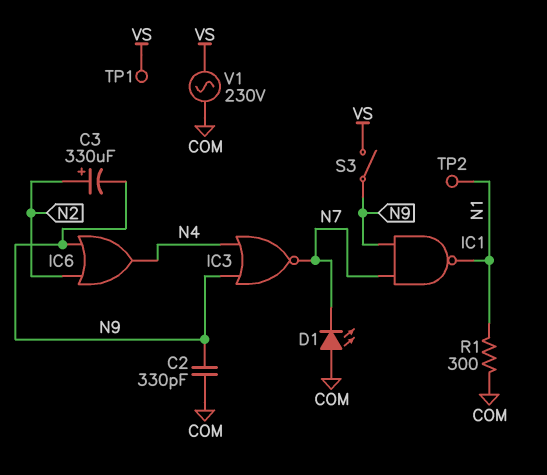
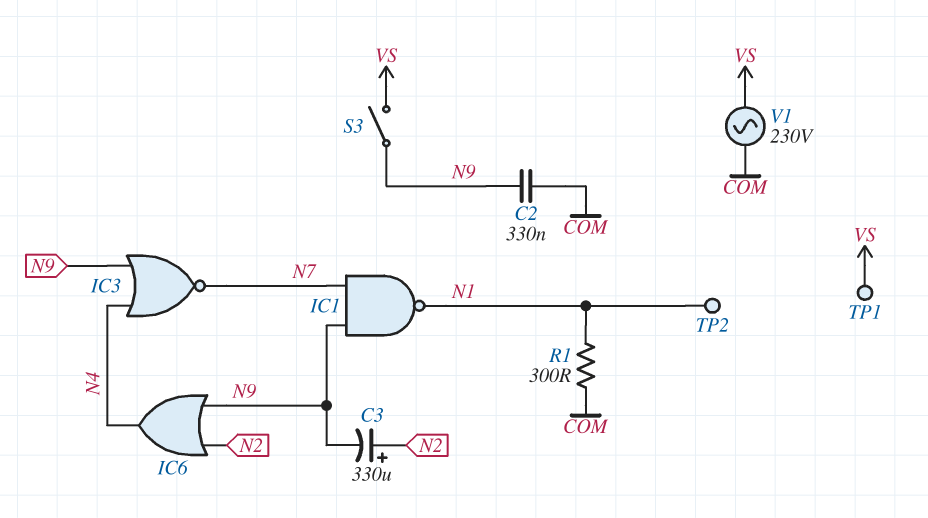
C2: 330pF (COM, N9) -> 330nF (COM, N9)
D1: LED (A COM, K N7) -> none

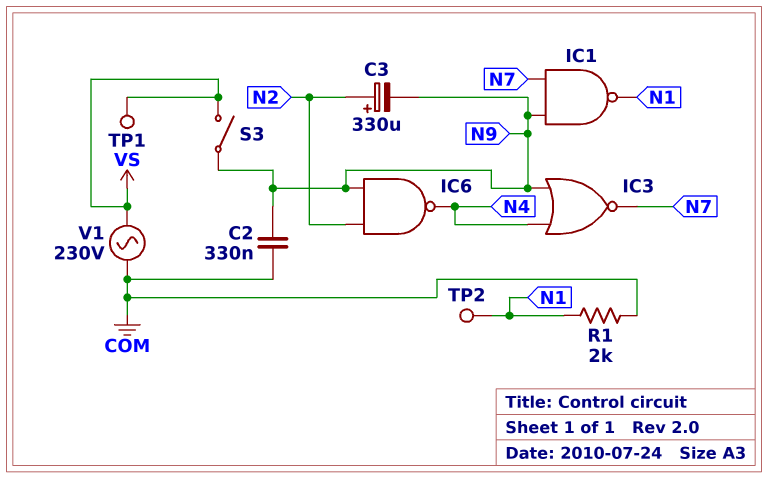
IC6: OR (in N2, in N9, out N4) -> NAND (in N2, in N9, out N4)
R1: 300 (COM, N1) -> 2k (COM, N1)

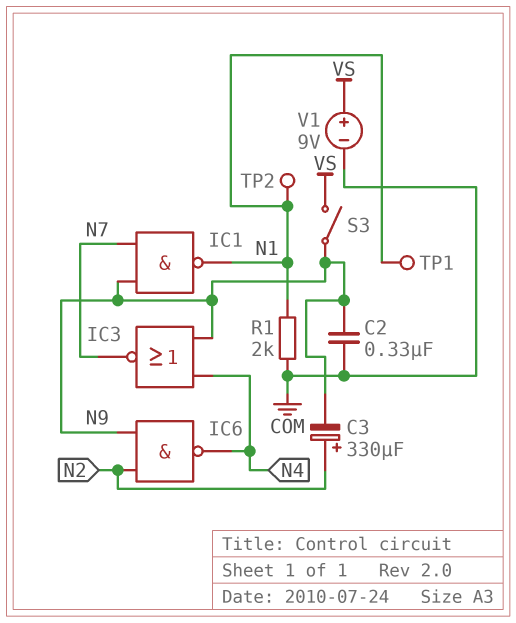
TP1: test point (VS) -> test point (N1)
V1: AC 230V (COM, VS) -> 9V (plus VS, minus COM)

